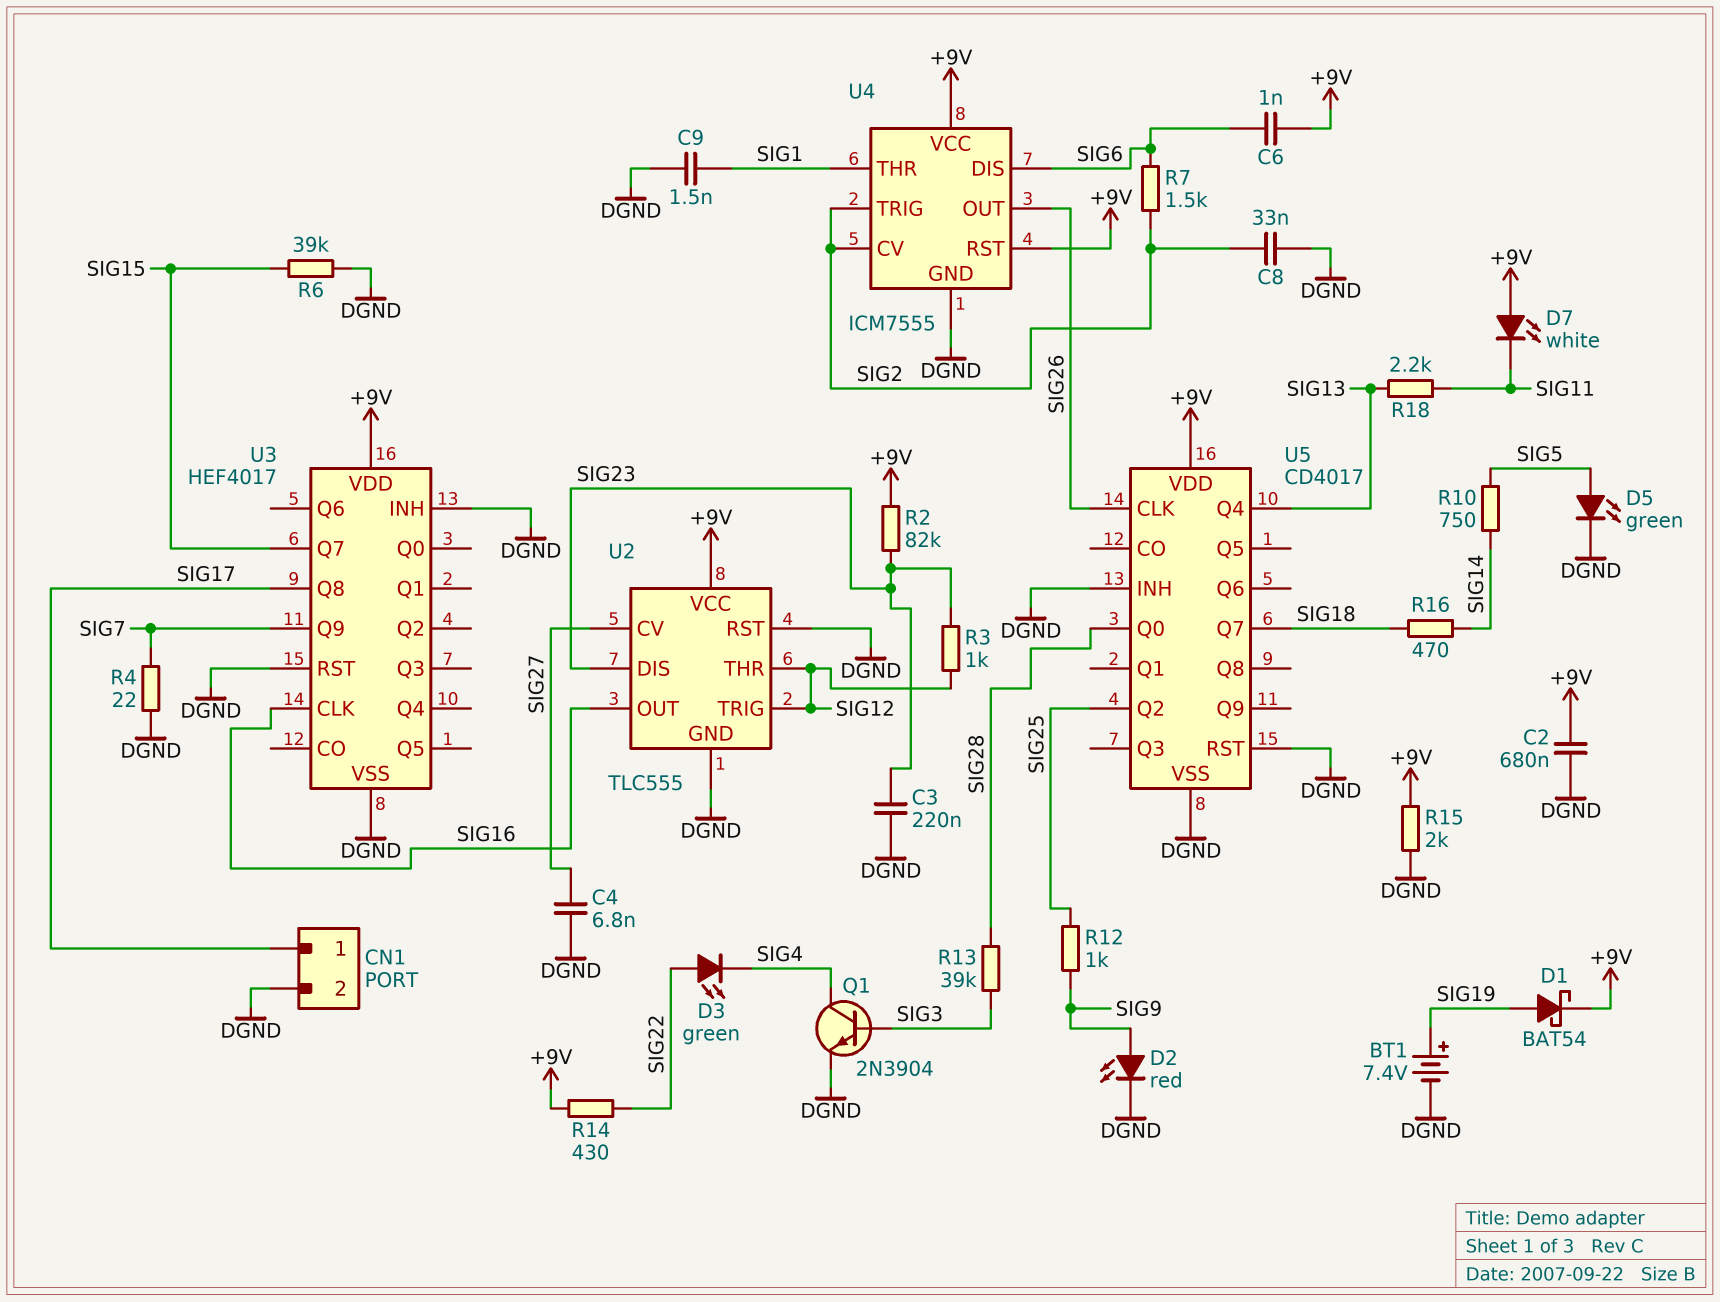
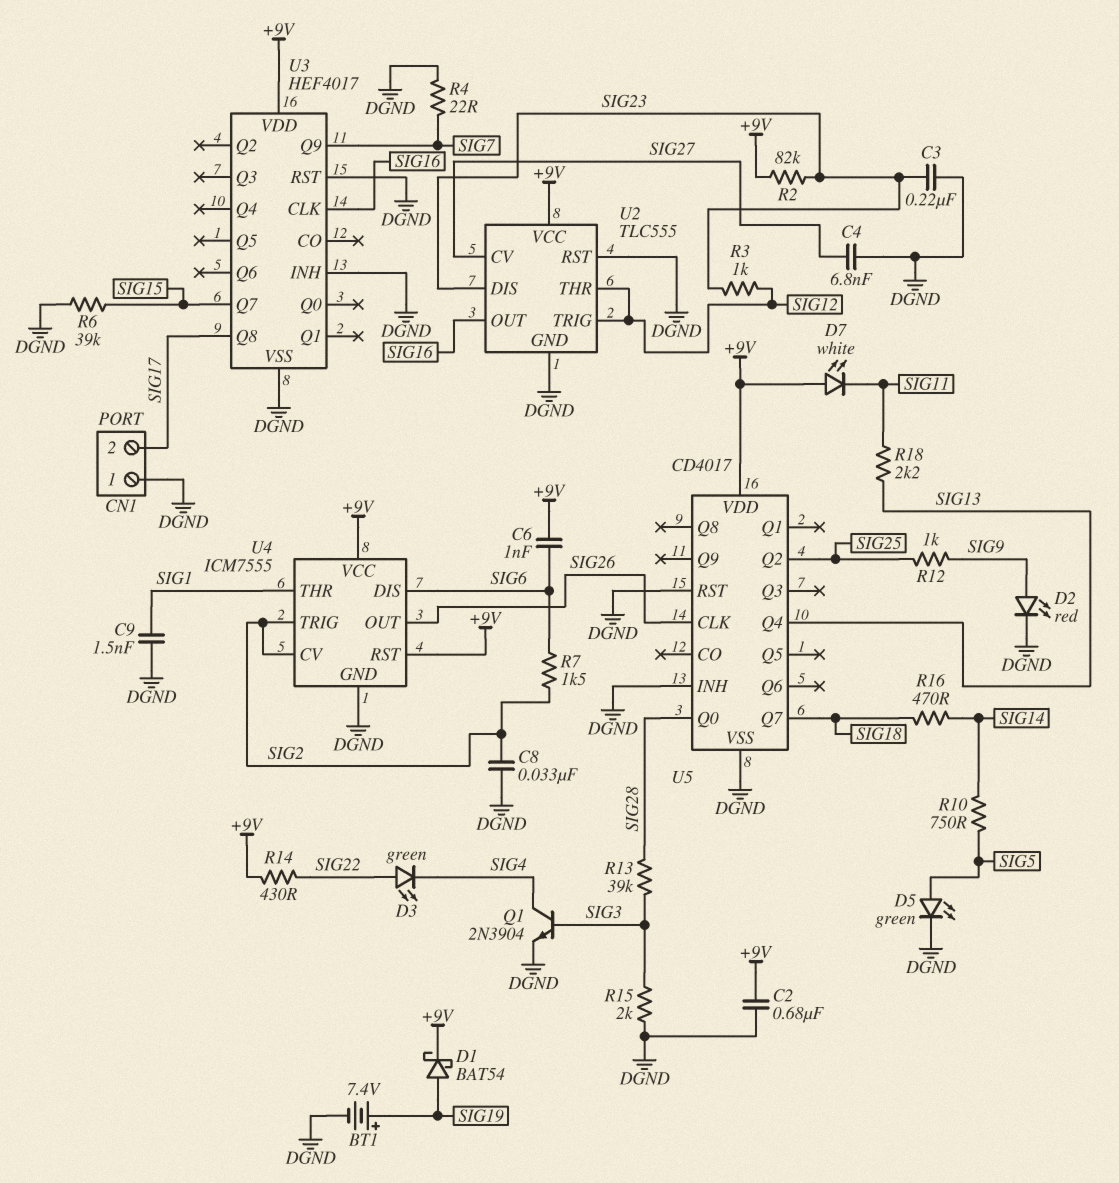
CN1 pin 1: SIG17 -> DGND
CN1 pin 2: DGND -> SIG17
R15: 2k (+9V, DGND) -> 2k (DGND, SIG3)

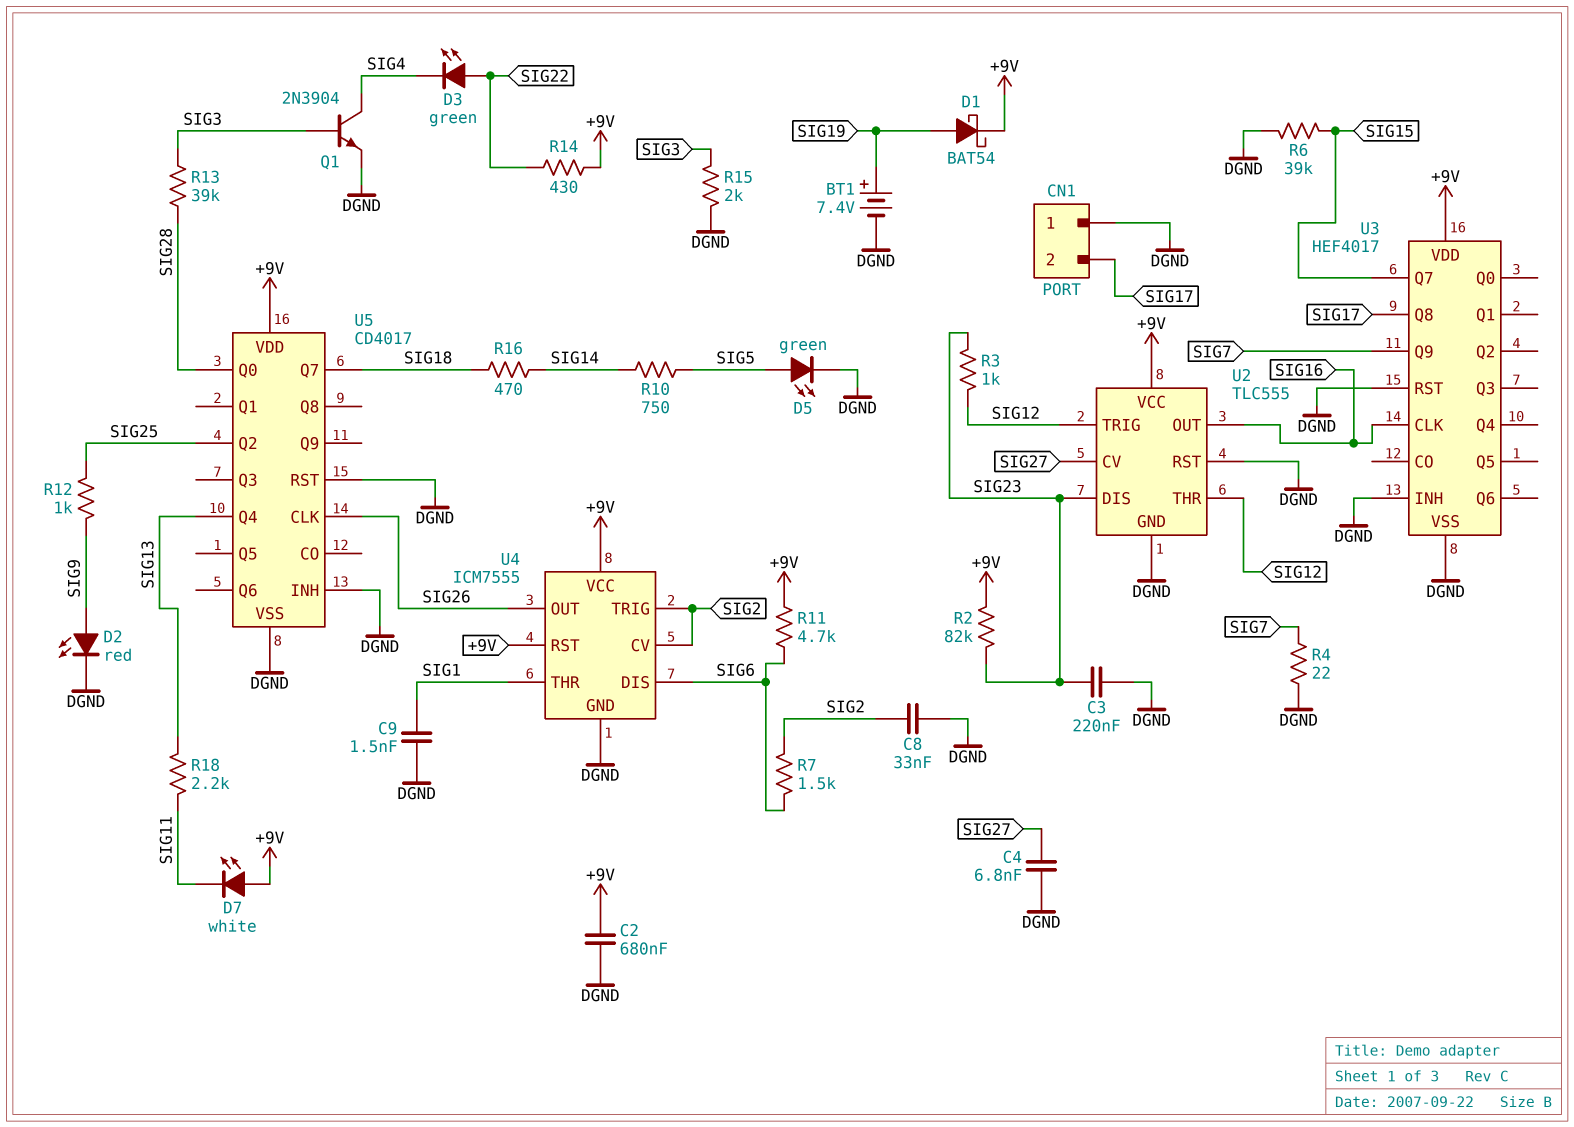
C6: 1nF (+9V, SIG6) -> none
R11: none -> 4.7k (+9V, SIG6)

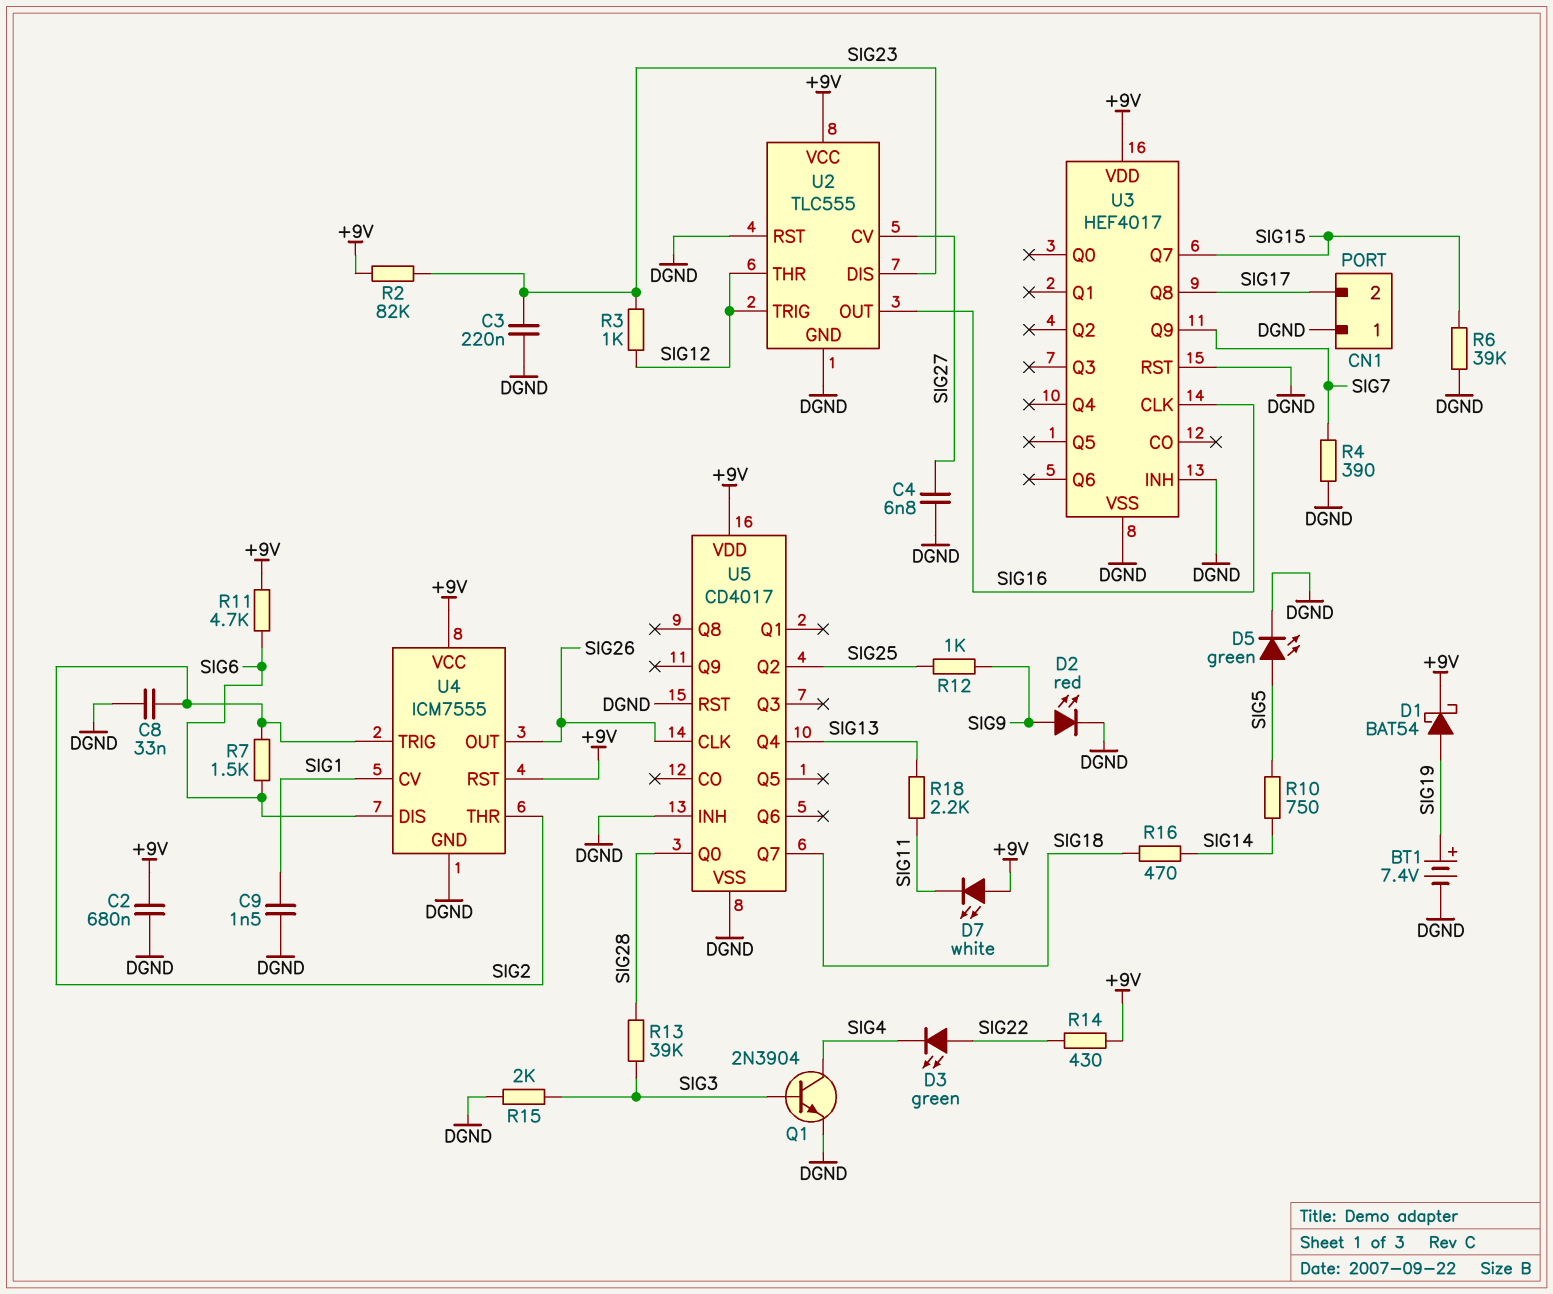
R4: 22 (DGND, SIG7) -> 390 (DGND, SIG7)
U4 pin CV: SIG2 -> SIG1
U4 pin THR: SIG1 -> SIG2

